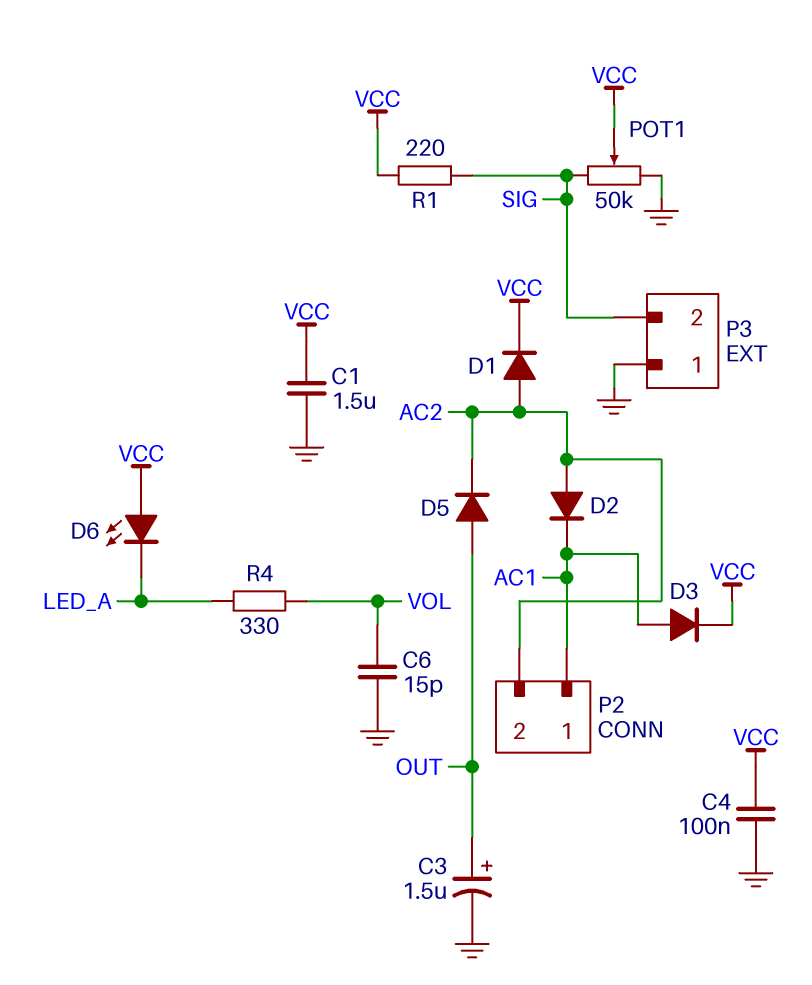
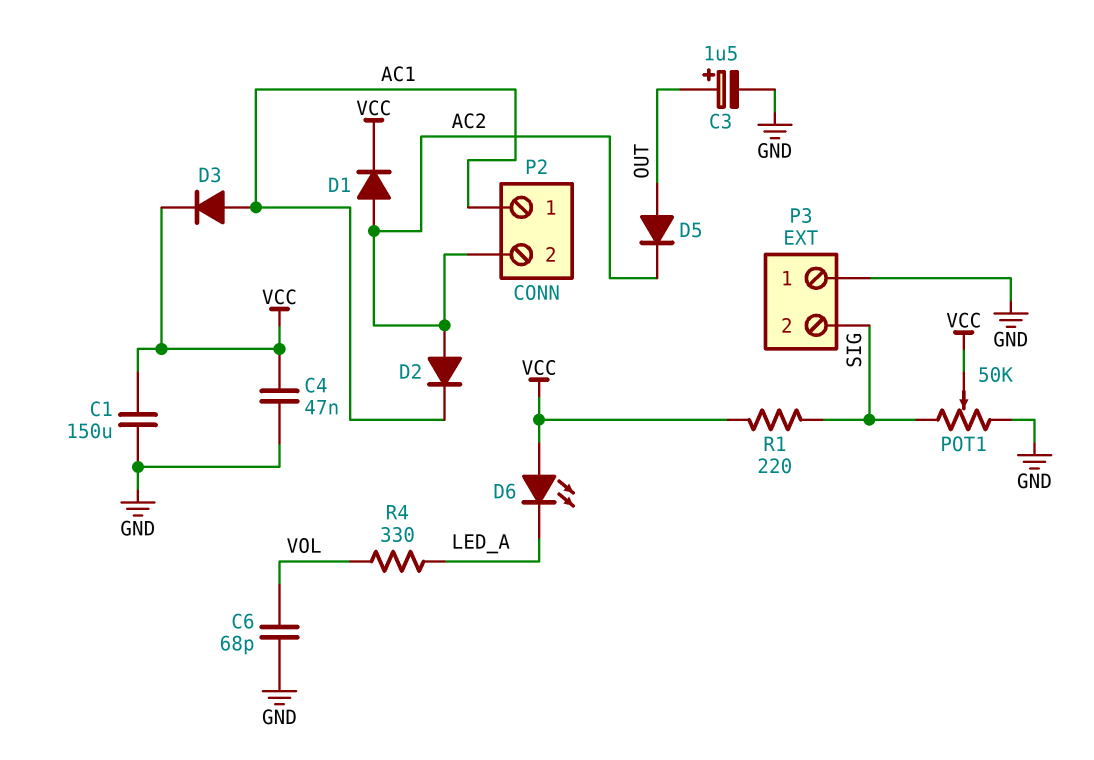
C1: 1.5uF (GND, VCC) -> 150uF (GND, VCC)
C4: 100nF (GND, VCC) -> 47nF (GND, VCC)
C6: 15pF (GND, VOL) -> 68pF (GND, VOL)

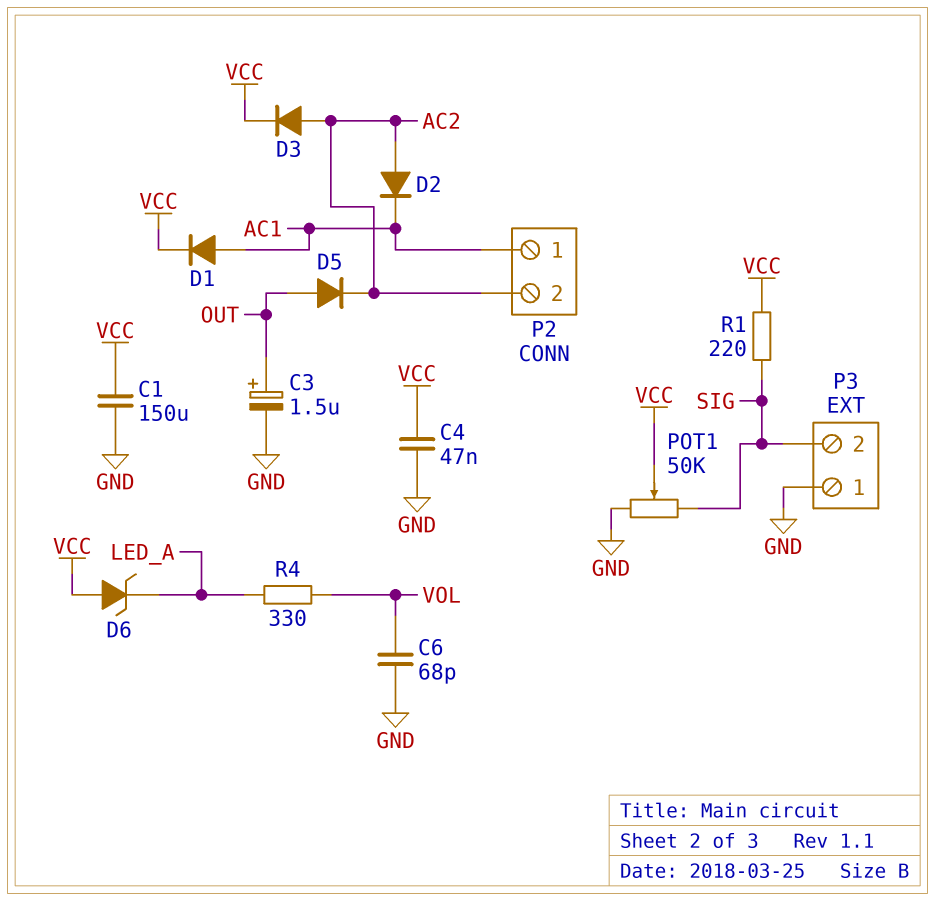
D1: diode (A AC2, K VCC) -> diode (A AC1, K VCC)
D3: diode (A AC1, K VCC) -> diode (A AC2, K VCC)
D6: LED (A VCC, K LED_A) -> zener (A VCC, K LED_A)

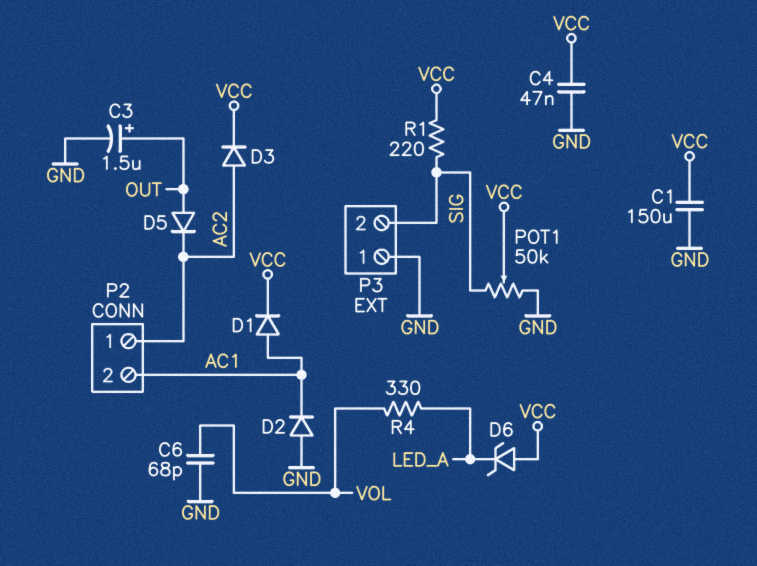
D2: diode (A AC2, K AC1) -> diode (A GND, K AC1)
P2 pin 1: AC1 -> AC2
P2 pin 2: AC2 -> AC1

